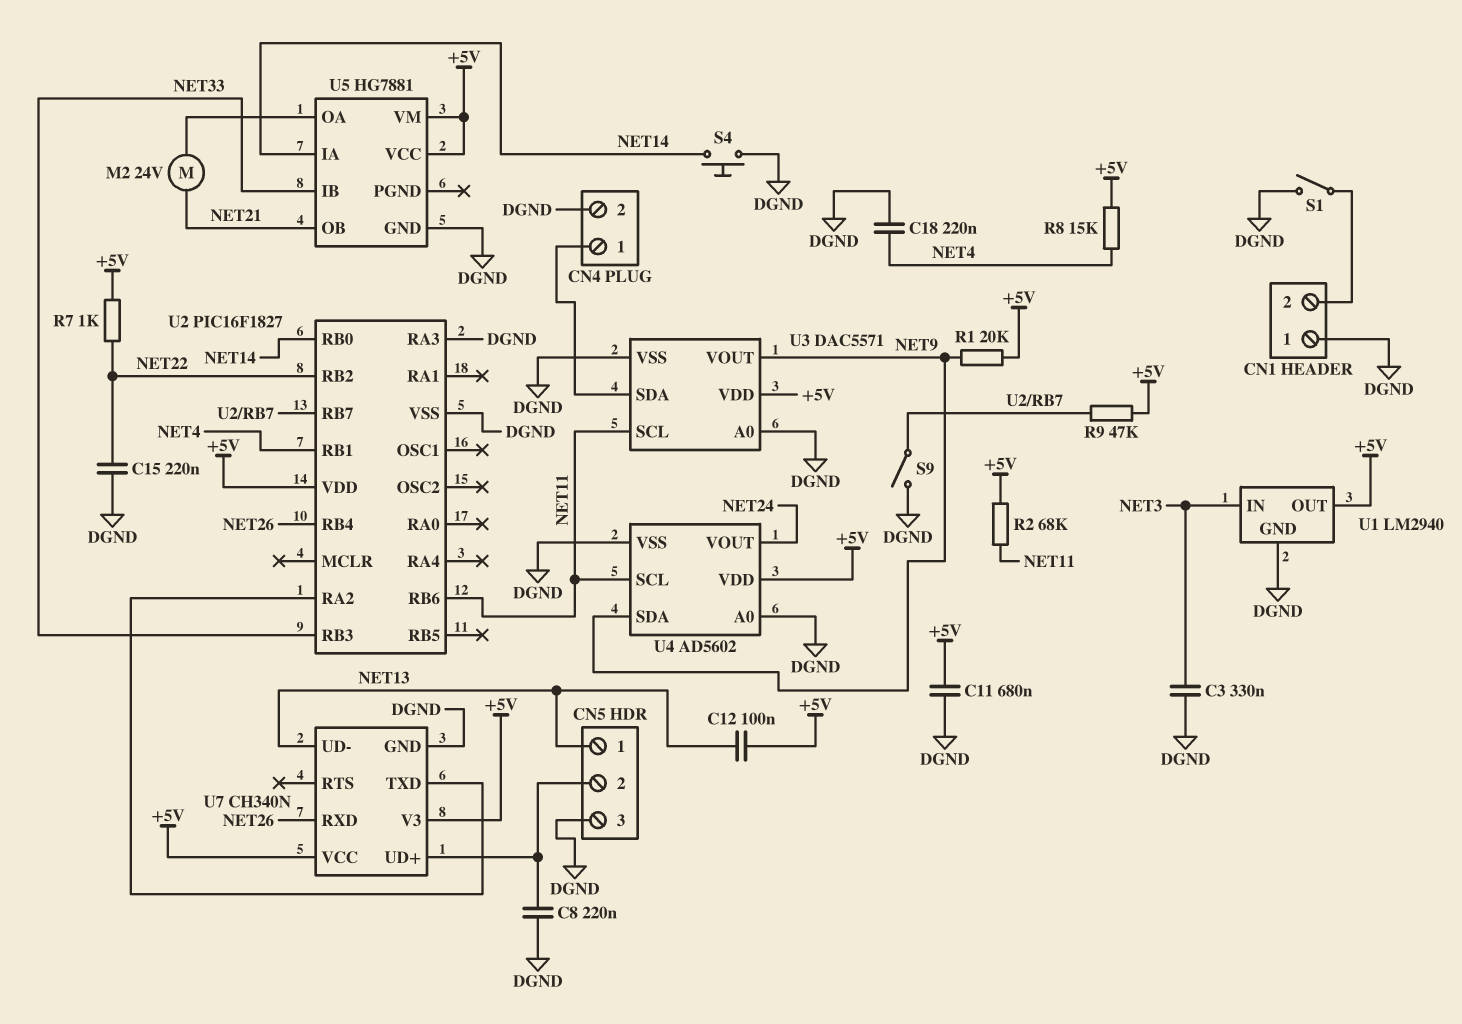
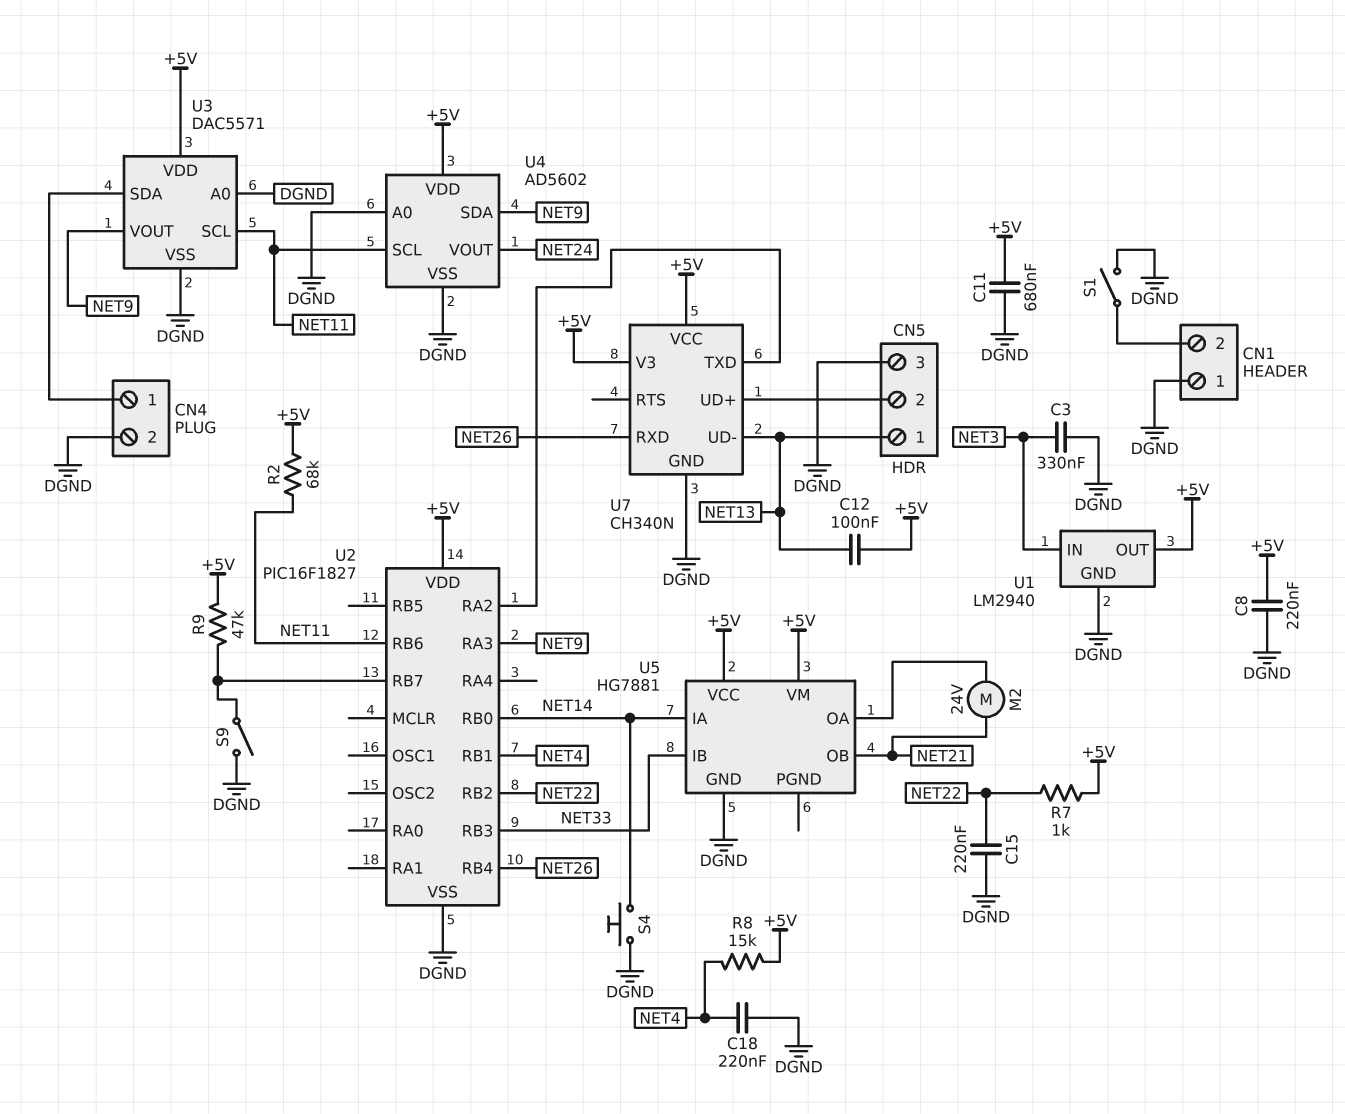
C8: 220nF (CN5/2, DGND) -> 220nF (+5V, DGND)
R1: 20k (+5V, NET9) -> none
U2 pin RA3: DGND -> NET9

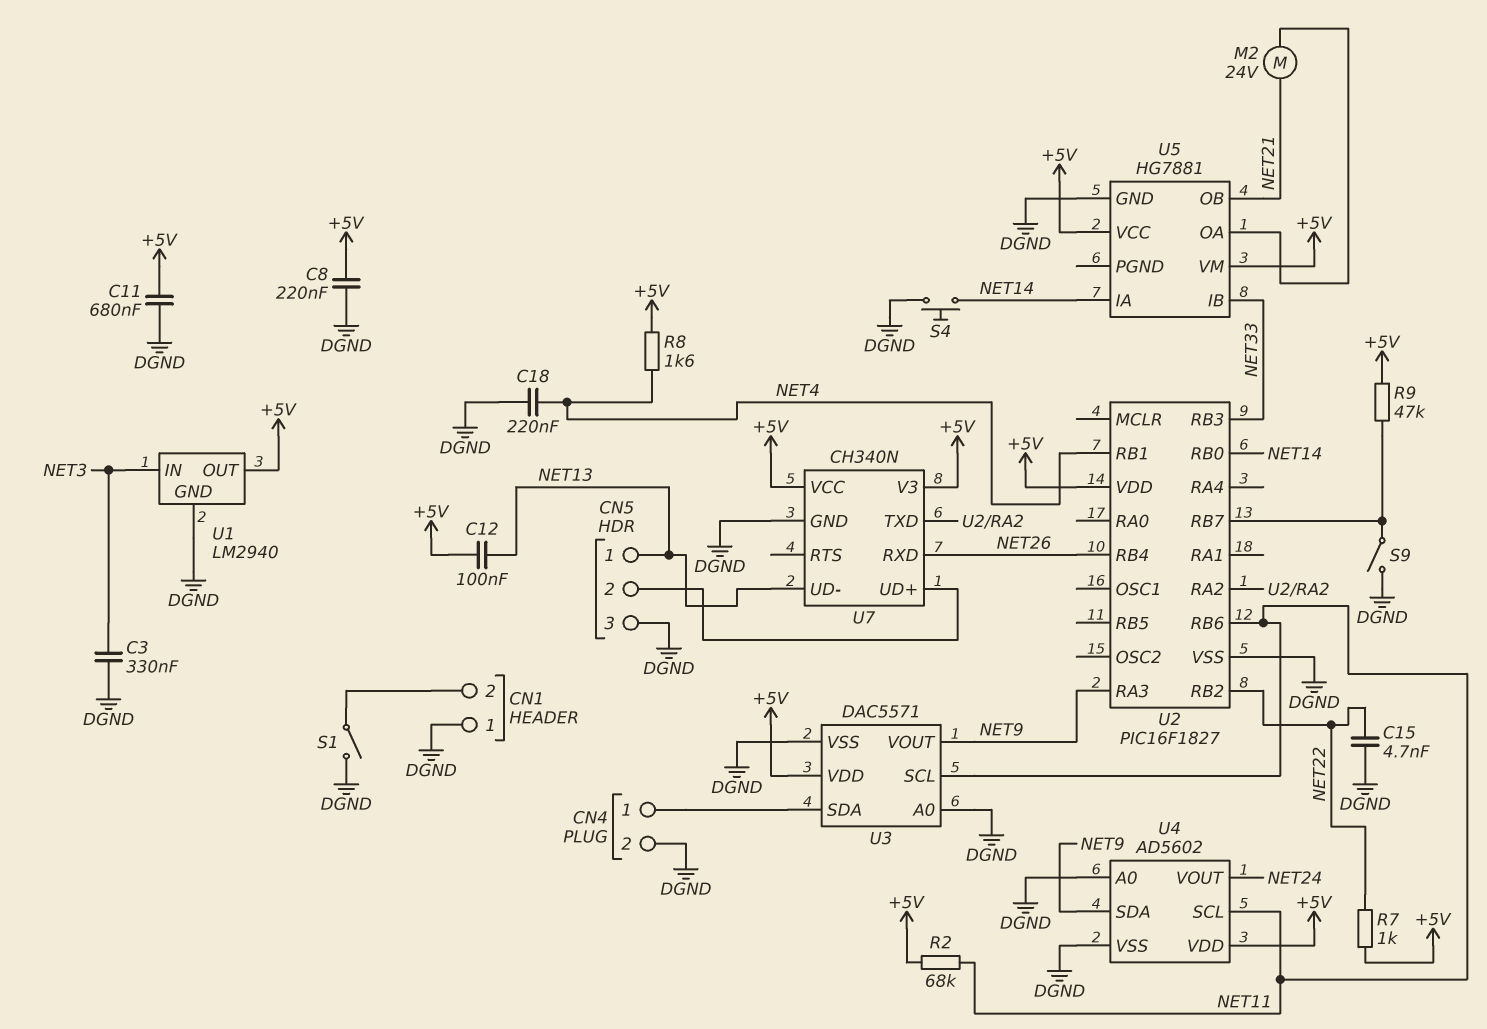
C15: 220nF (DGND, NET22) -> 4.7nF (DGND, NET22)
R8: 15k (+5V, NET4) -> 1.6k (+5V, NET4)

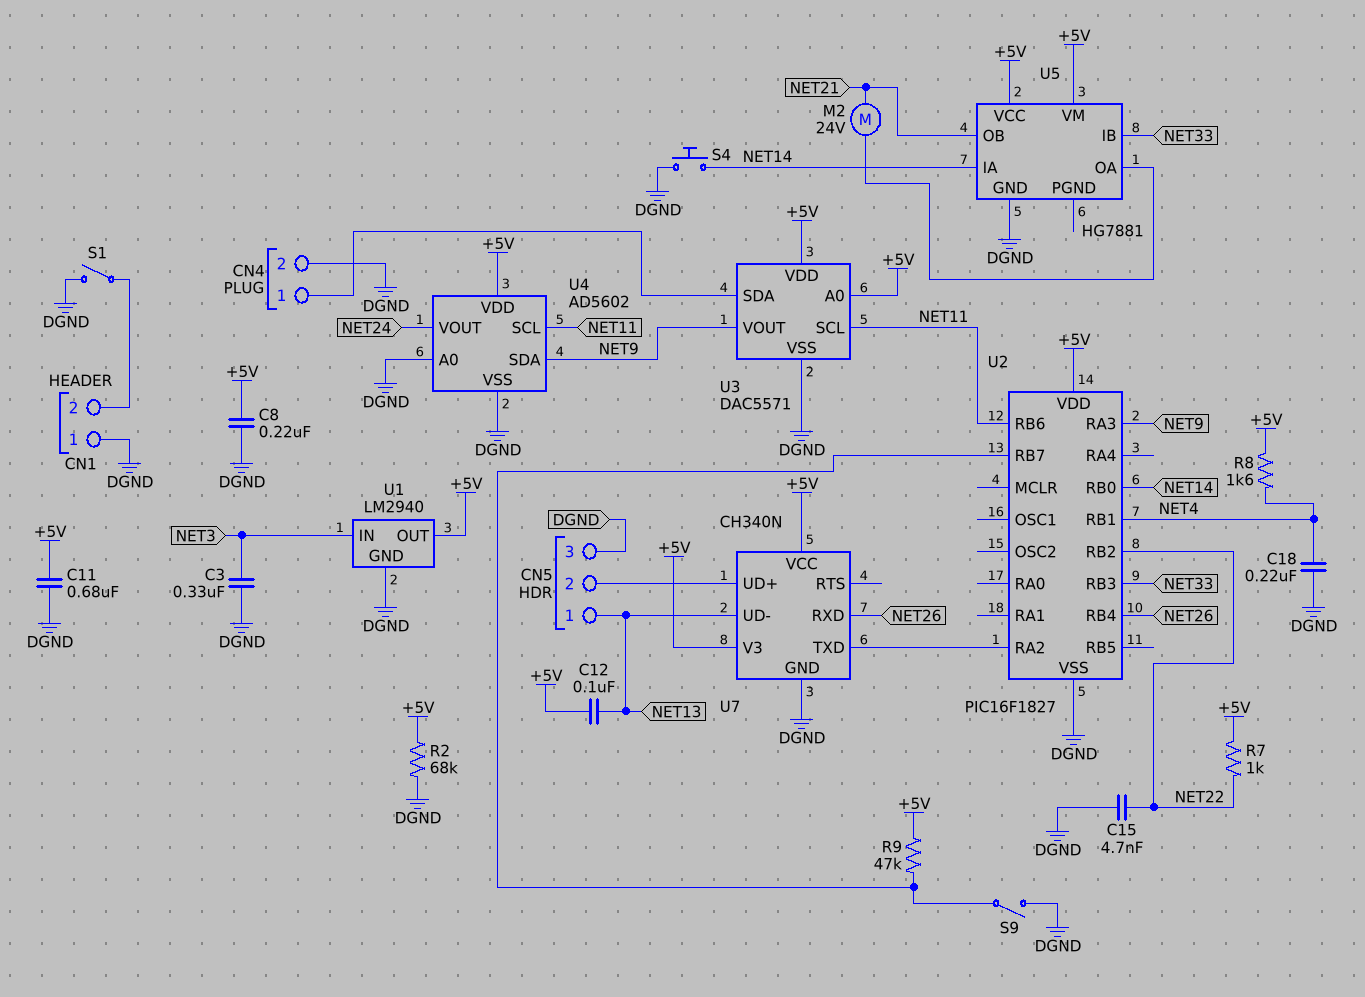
R2: 68k (+5V, NET11) -> 68k (+5V, DGND)
U3 pin A0: DGND -> +5V

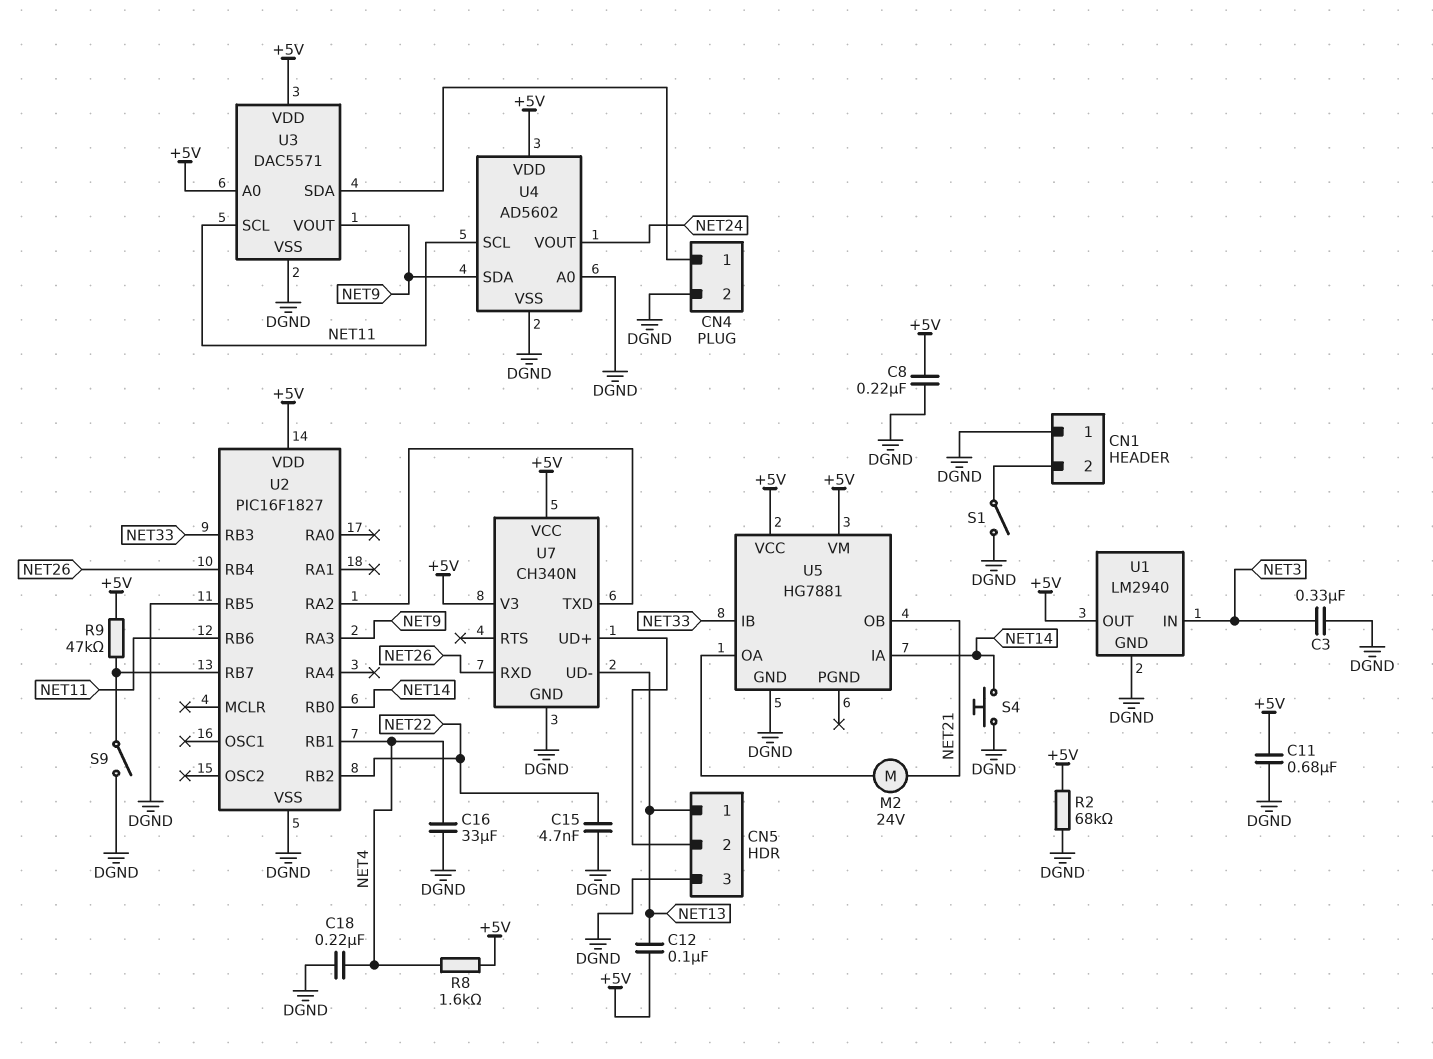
C16: none -> 33uF (DGND, NET4)
R7: 1k (+5V, NET22) -> none
U2 pin RB5: none -> DGND

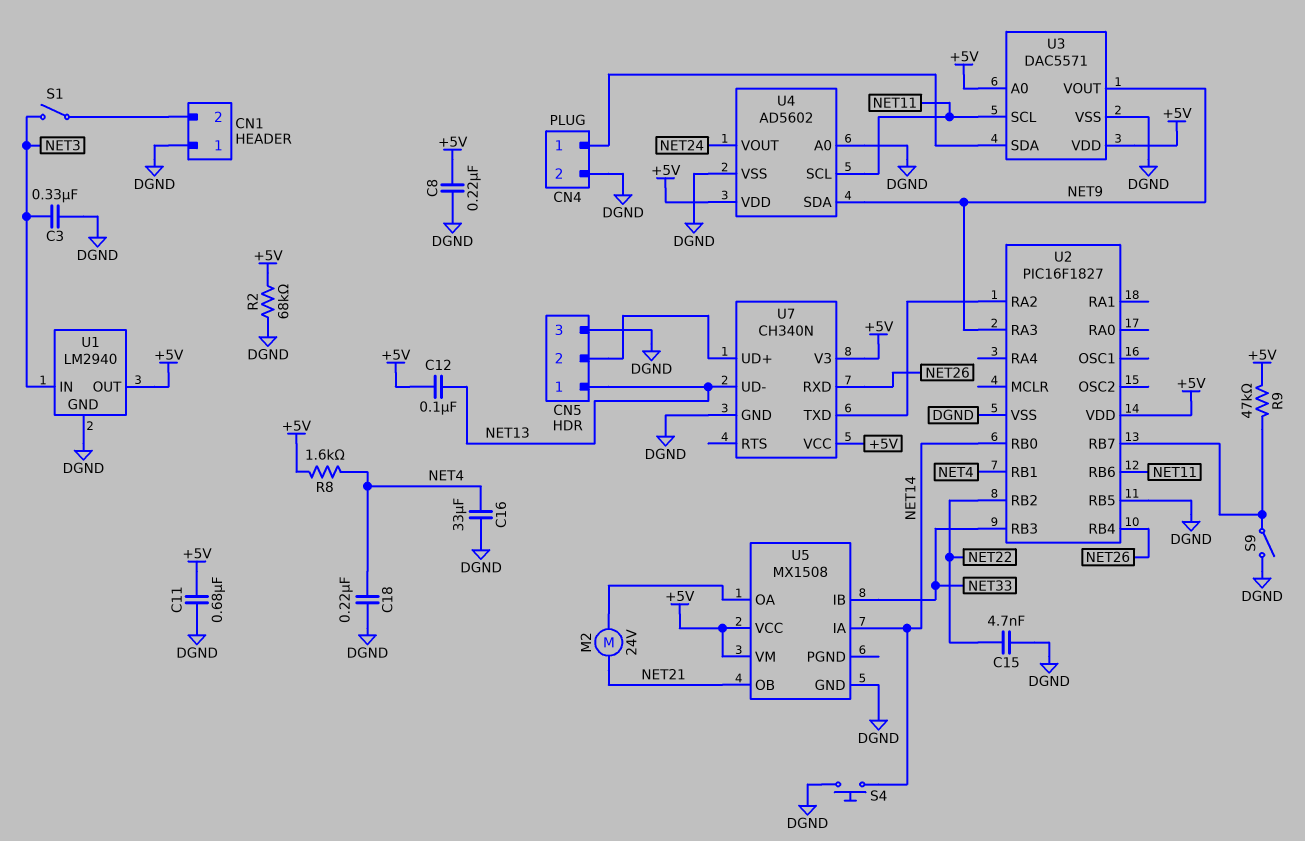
S1: switch (CN1/2, DGND) -> switch (CN1/2, NET3)
U5: HG7881 -> MX1508

